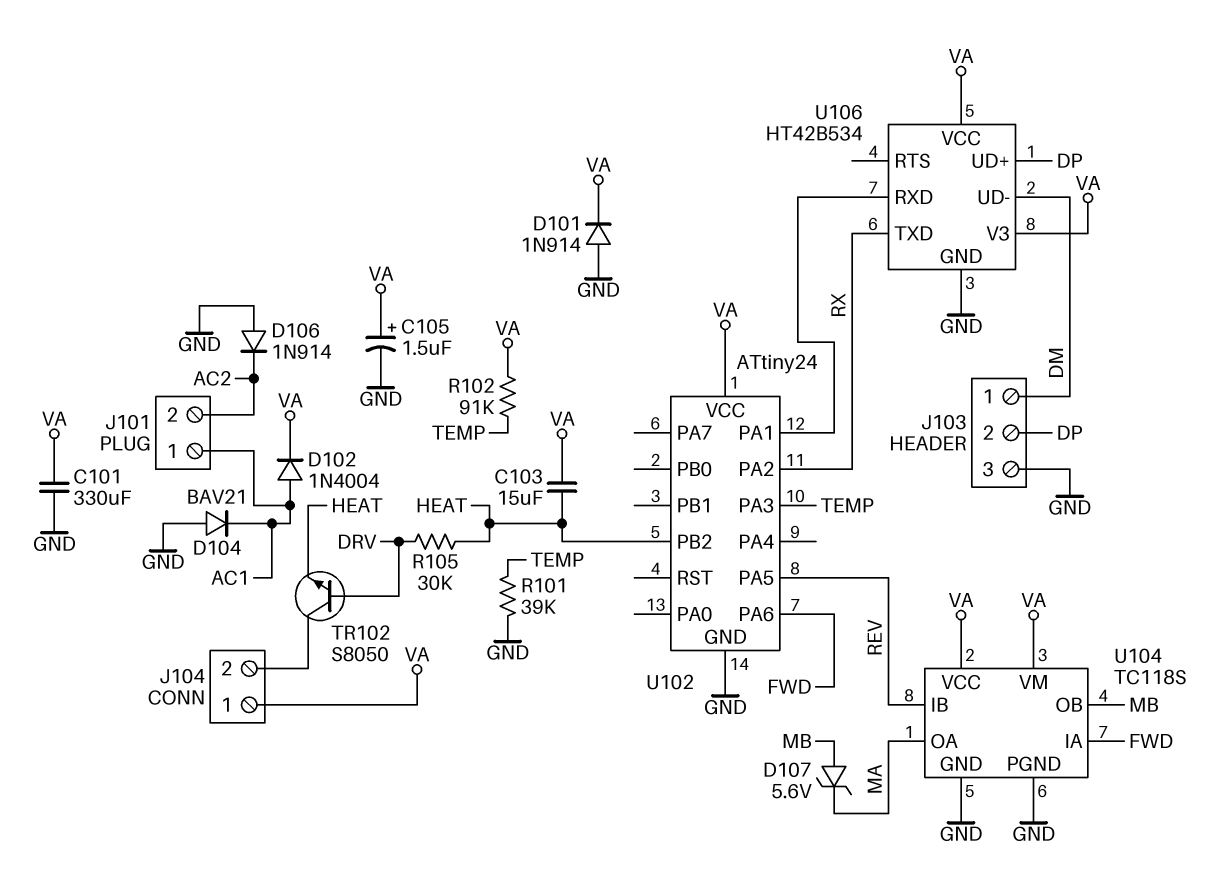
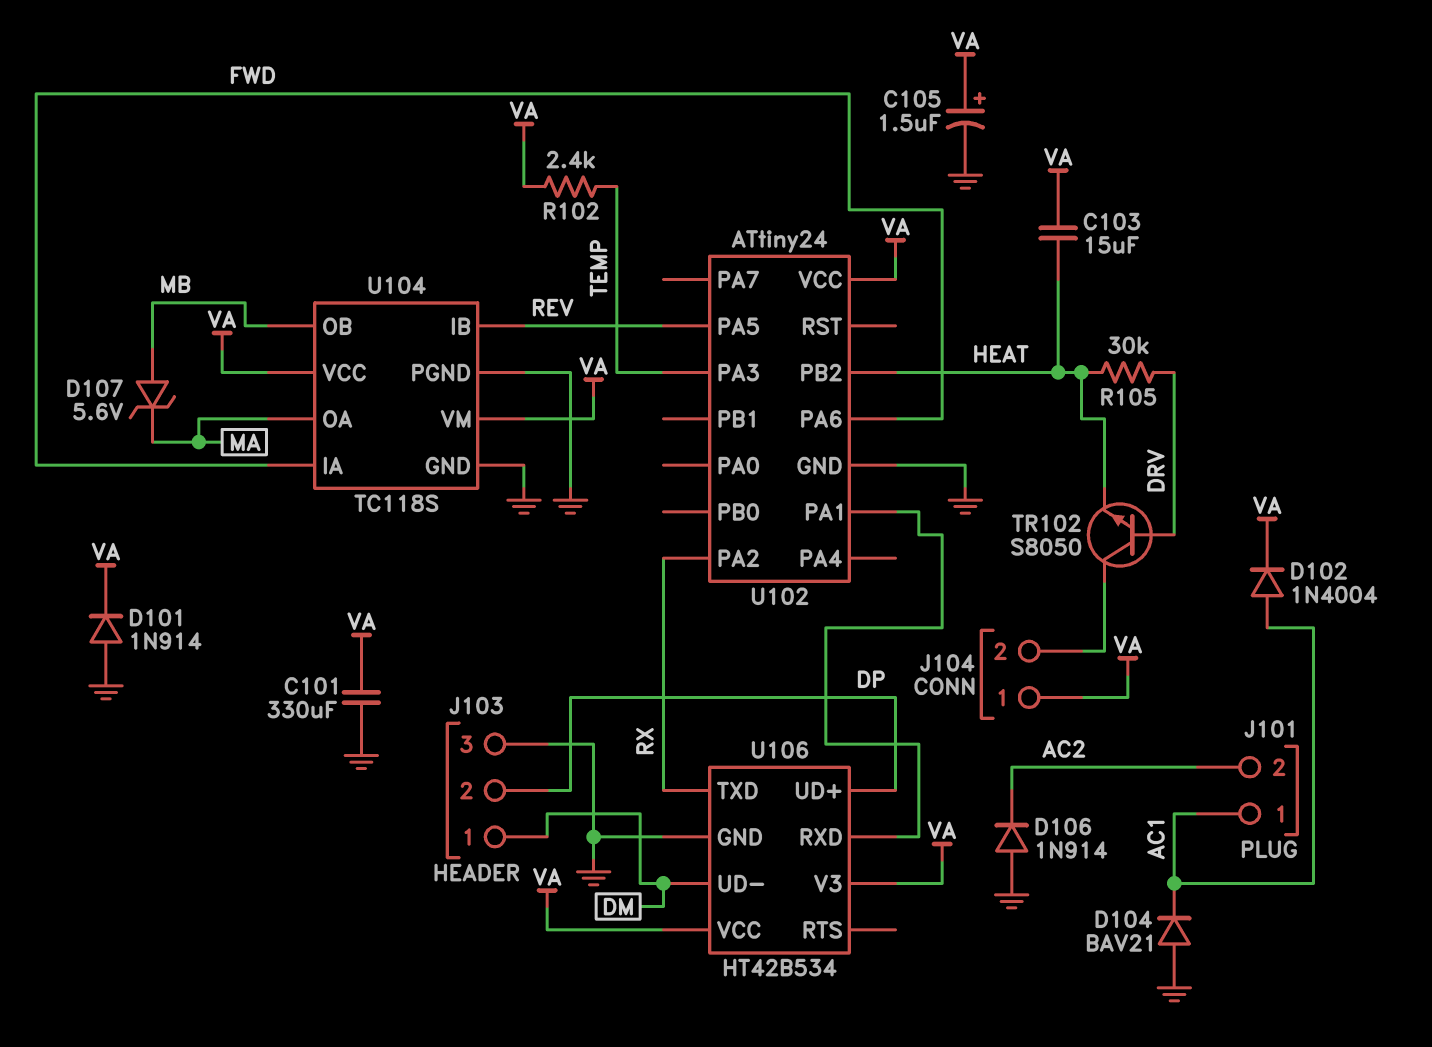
R101: 39k (GND, TEMP) -> none
R102: 91k (TEMP, VA) -> 2.4k (TEMP, VA)

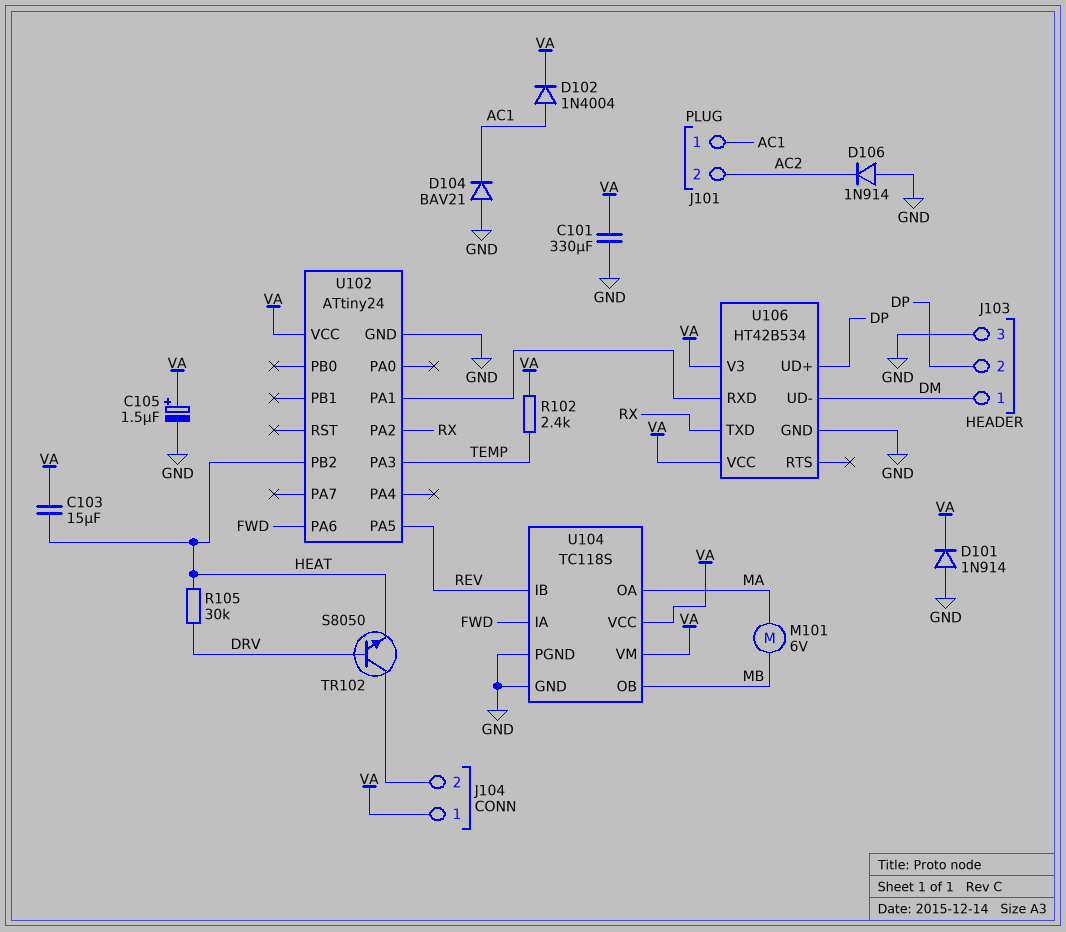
D107: zener 5.6V (A MB, K MA) -> none
M101: none -> motor 6V (MA, MB)

